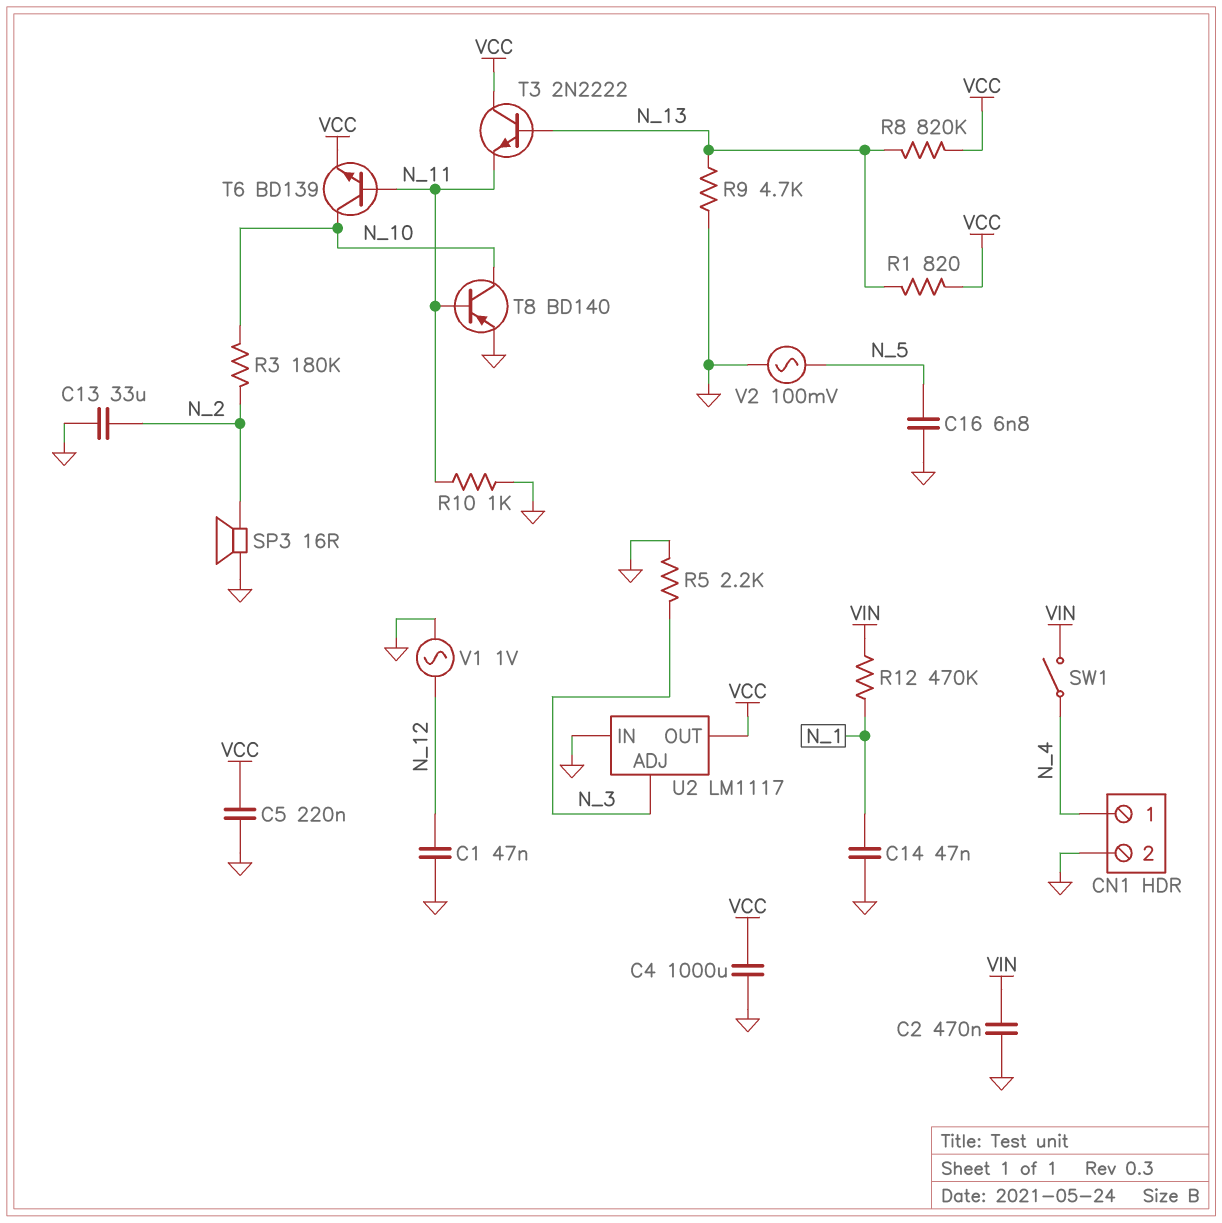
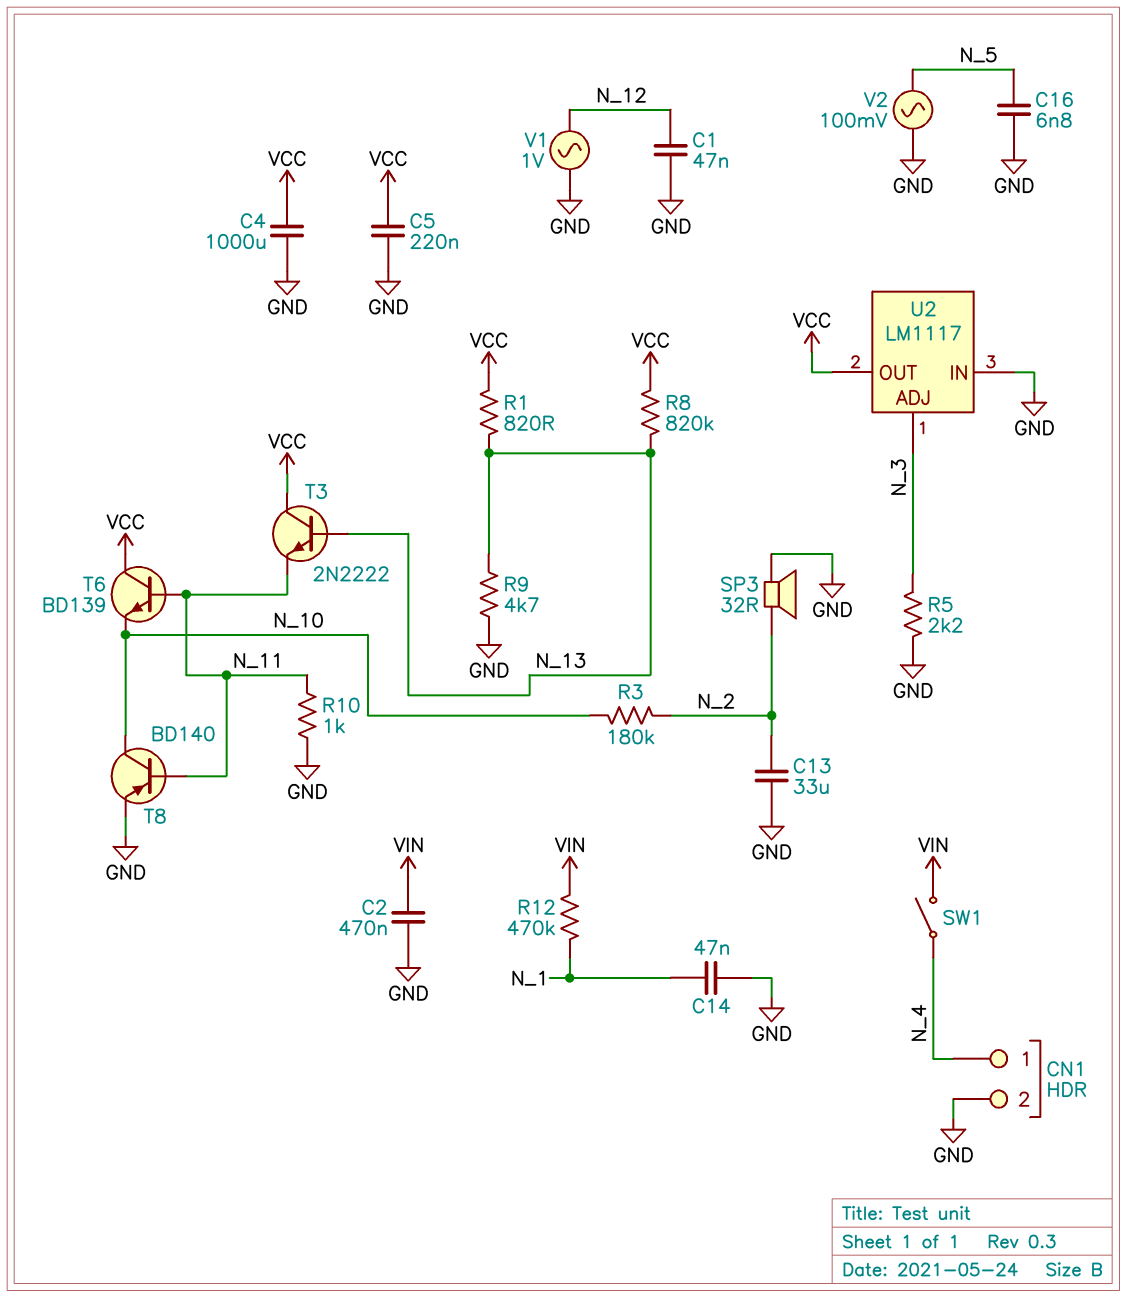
SP3: speaker 16R (GND, N_2) -> speaker 32R (GND, N_2)
T6: NPN BD139 (B N_11, C N_10, E VCC) -> NPN BD139 (B N_11, C VCC, E N_10)

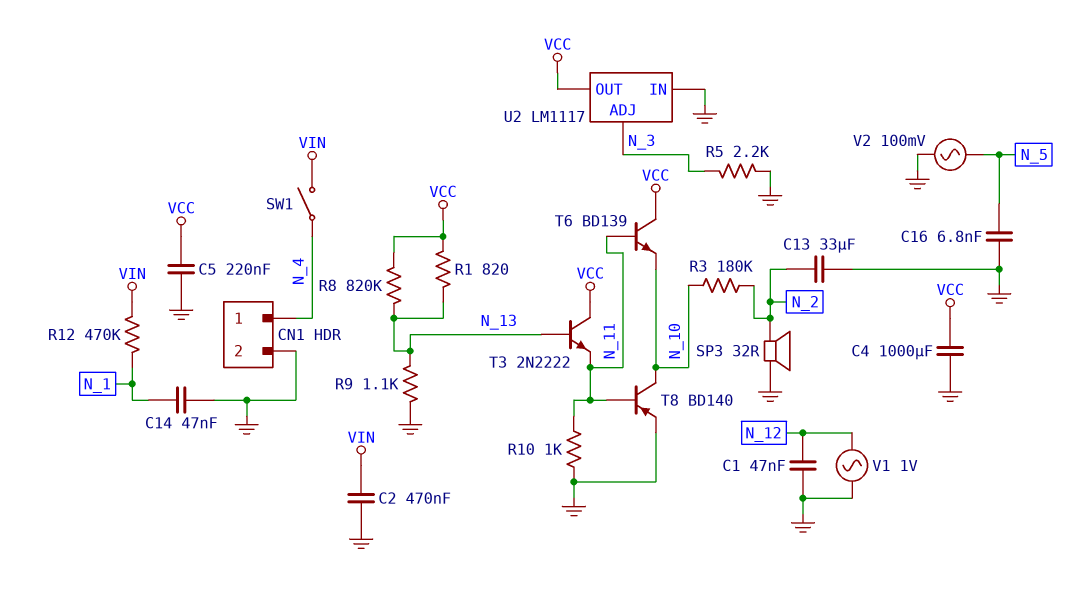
R9: 4.7k (GND, N_13) -> 1.1k (GND, N_13)

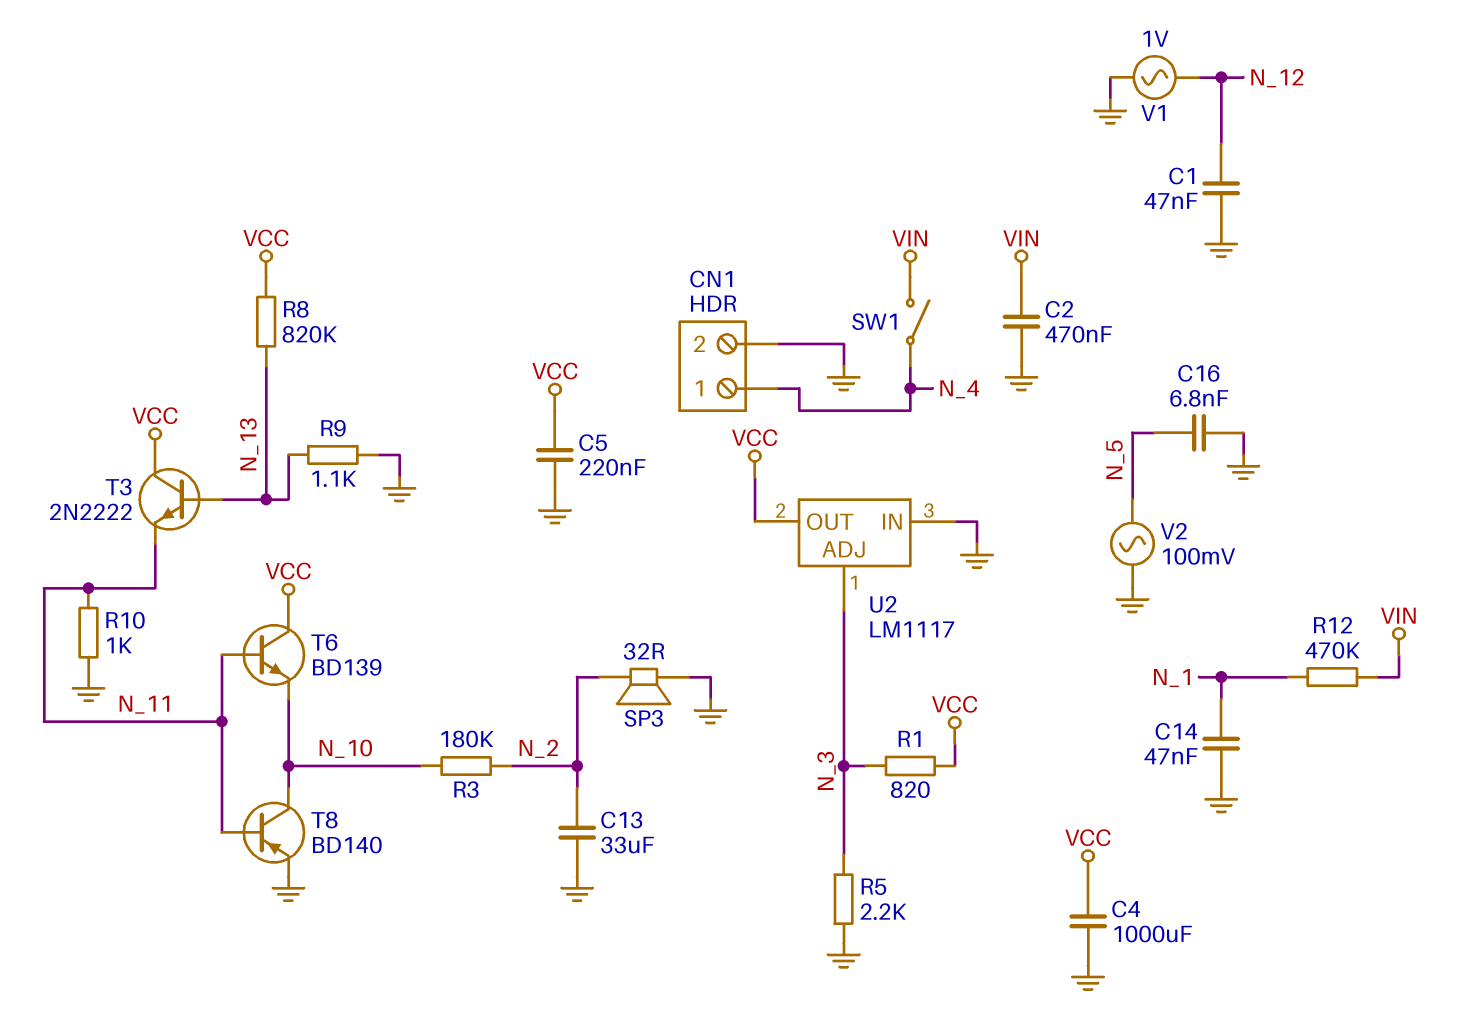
R1: 820 (N_13, VCC) -> 820 (N_3, VCC)

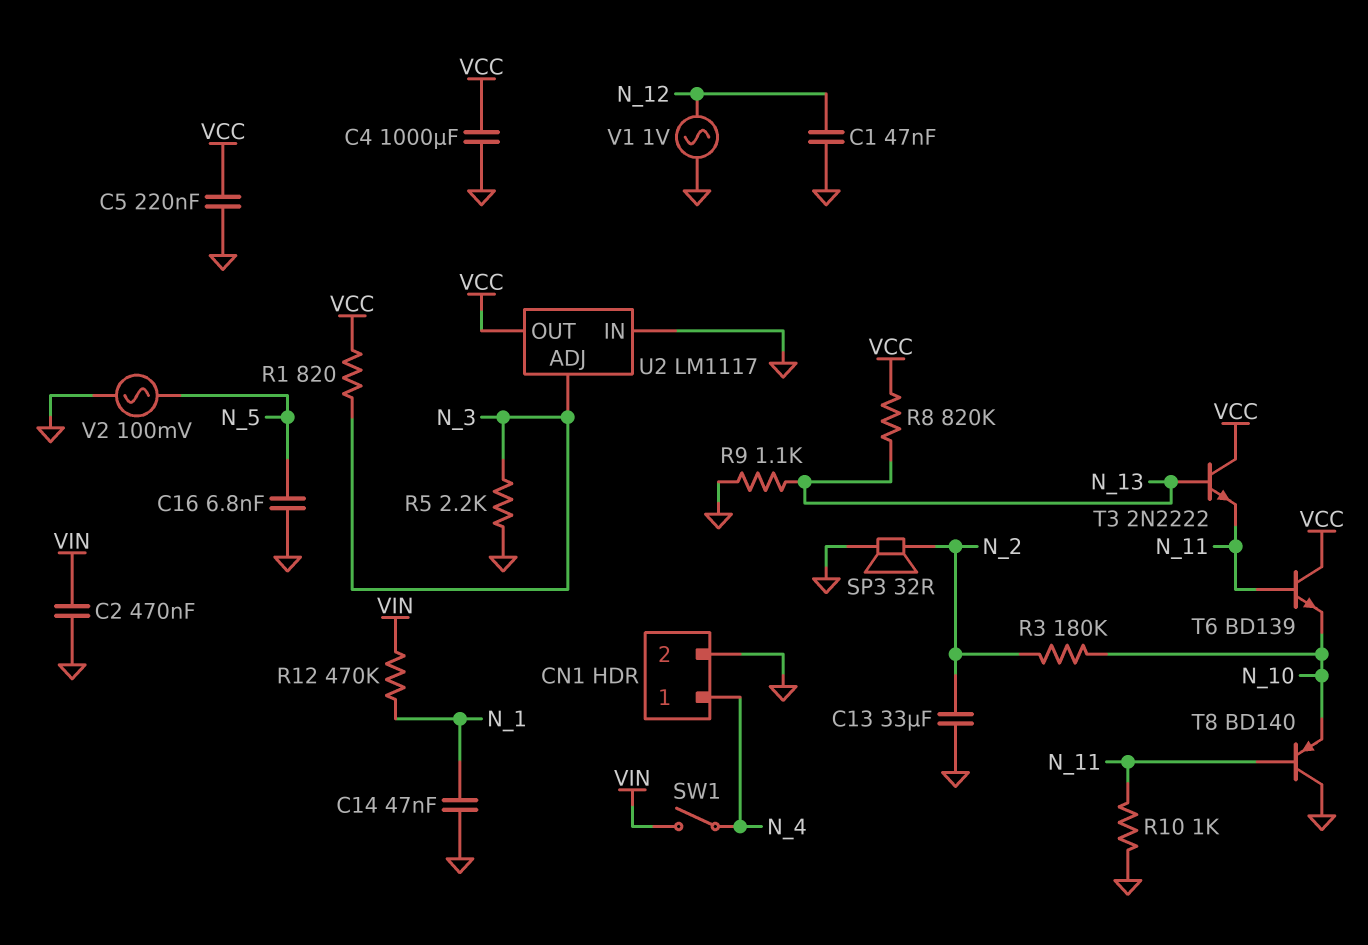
T8: PNP BD140 (B N_11, C N_10, E GND) -> PNP BD140 (B N_11, C GND, E N_10)

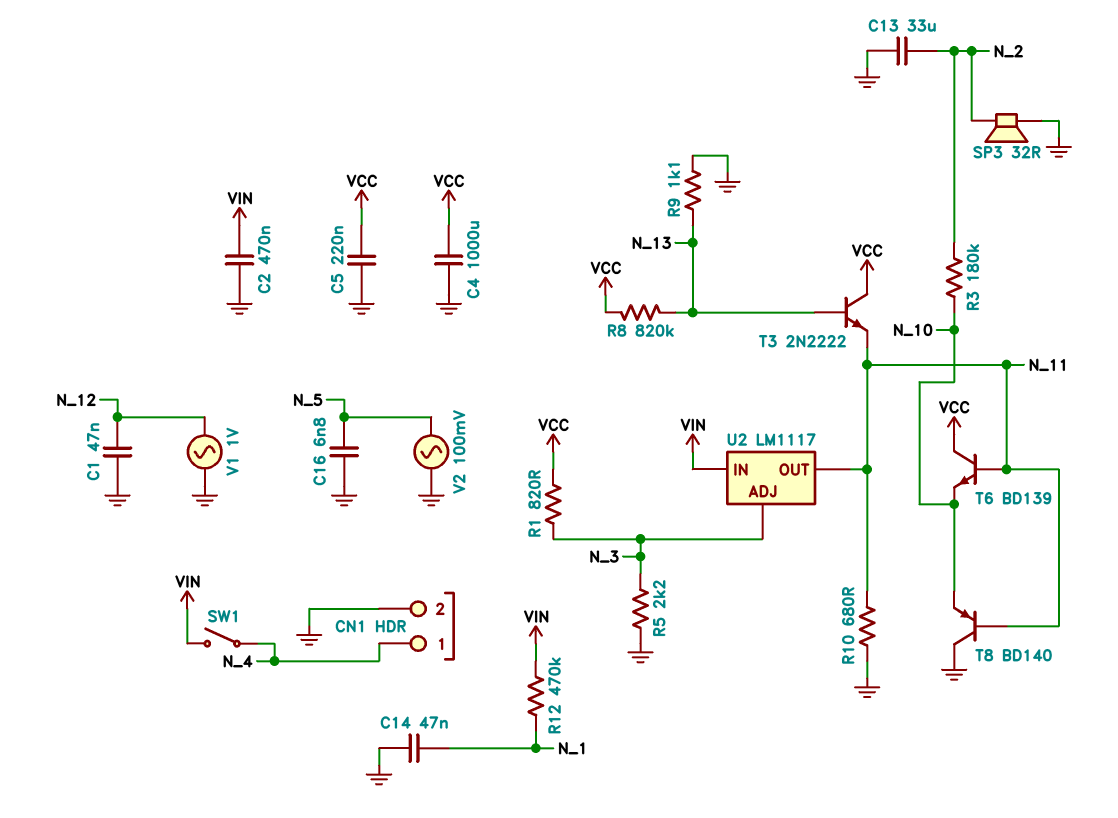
R10: 1k (GND, N_11) -> 680 (GND, N_11)
U2 pin IN: GND -> VIN
U2 pin OUT: VCC -> N_11

